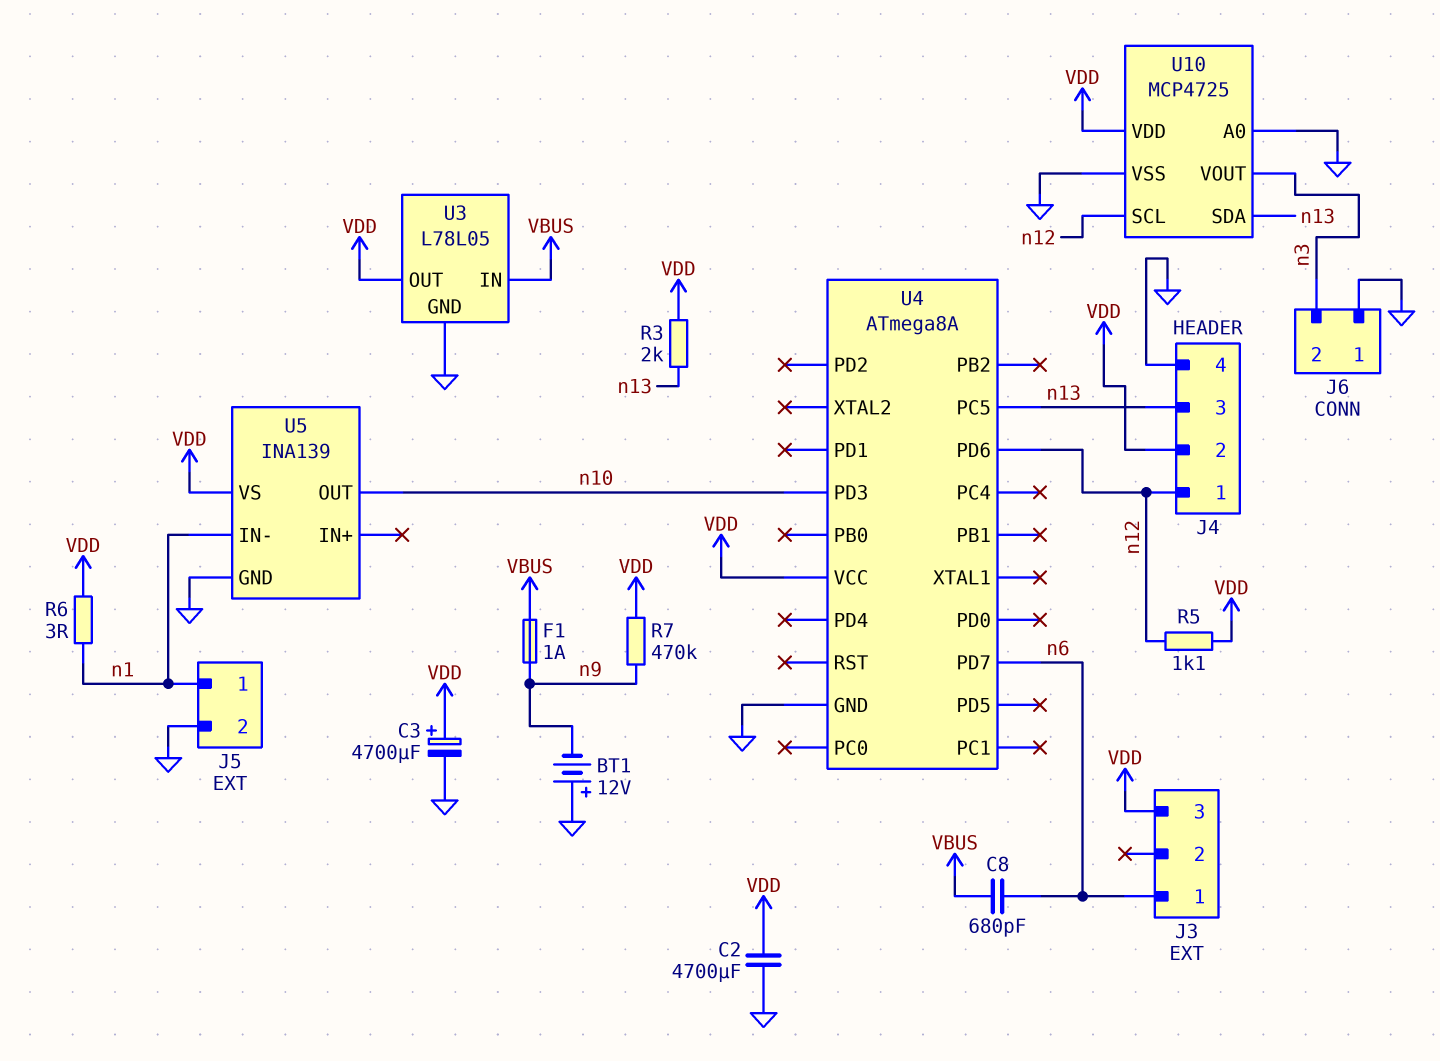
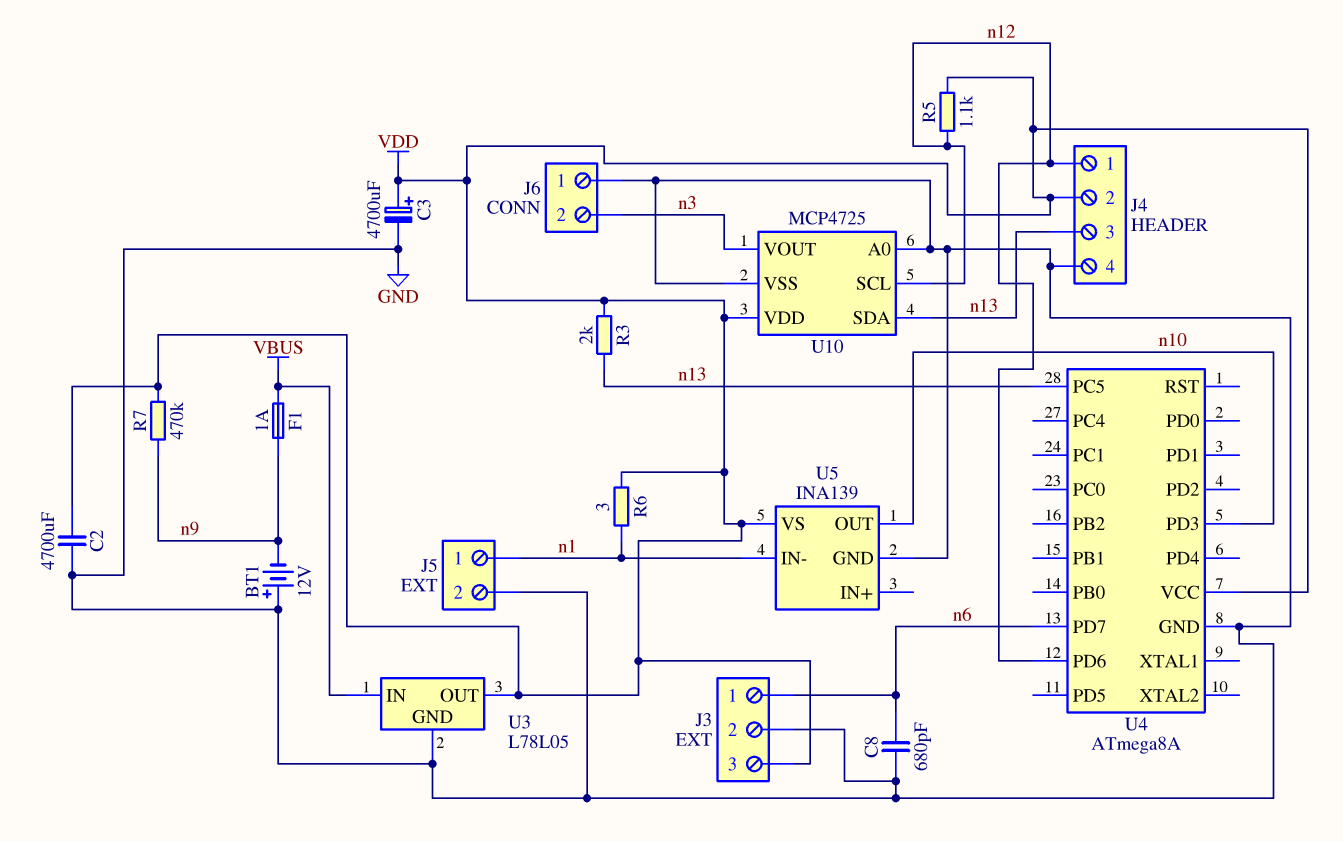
C8: 680pF (VBUS, n6) -> 680pF (GND, n6)
J3 pin 2: none -> GND

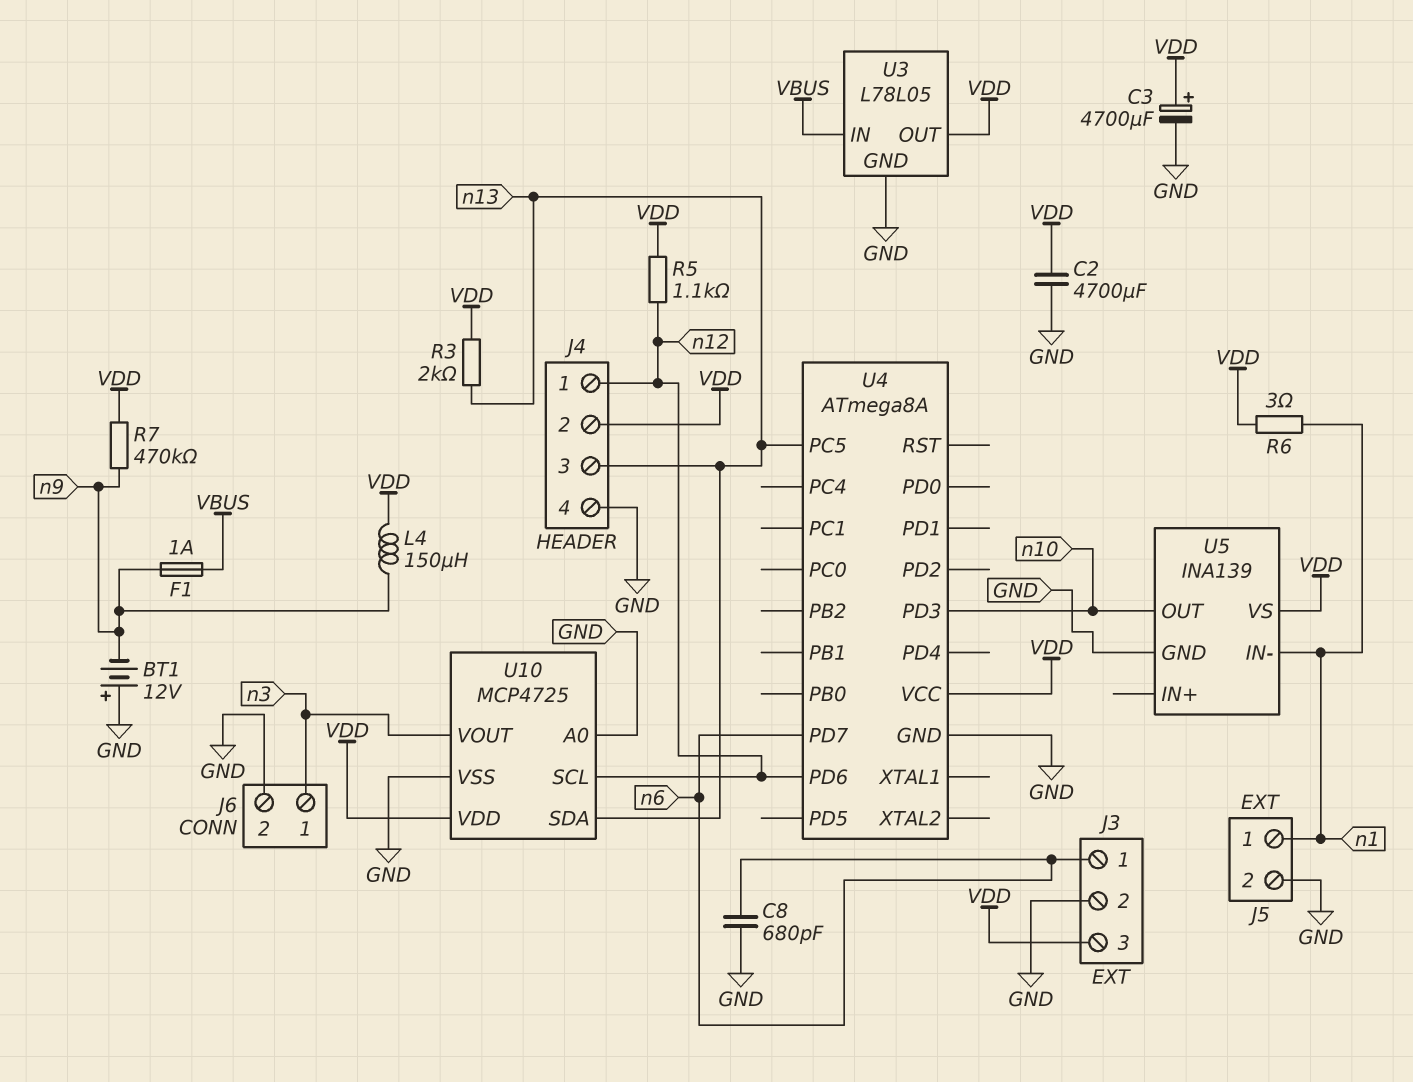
J6 pin 1: GND -> n3
J6 pin 2: n3 -> GND
L4: none -> 150uH (VDD, n9)

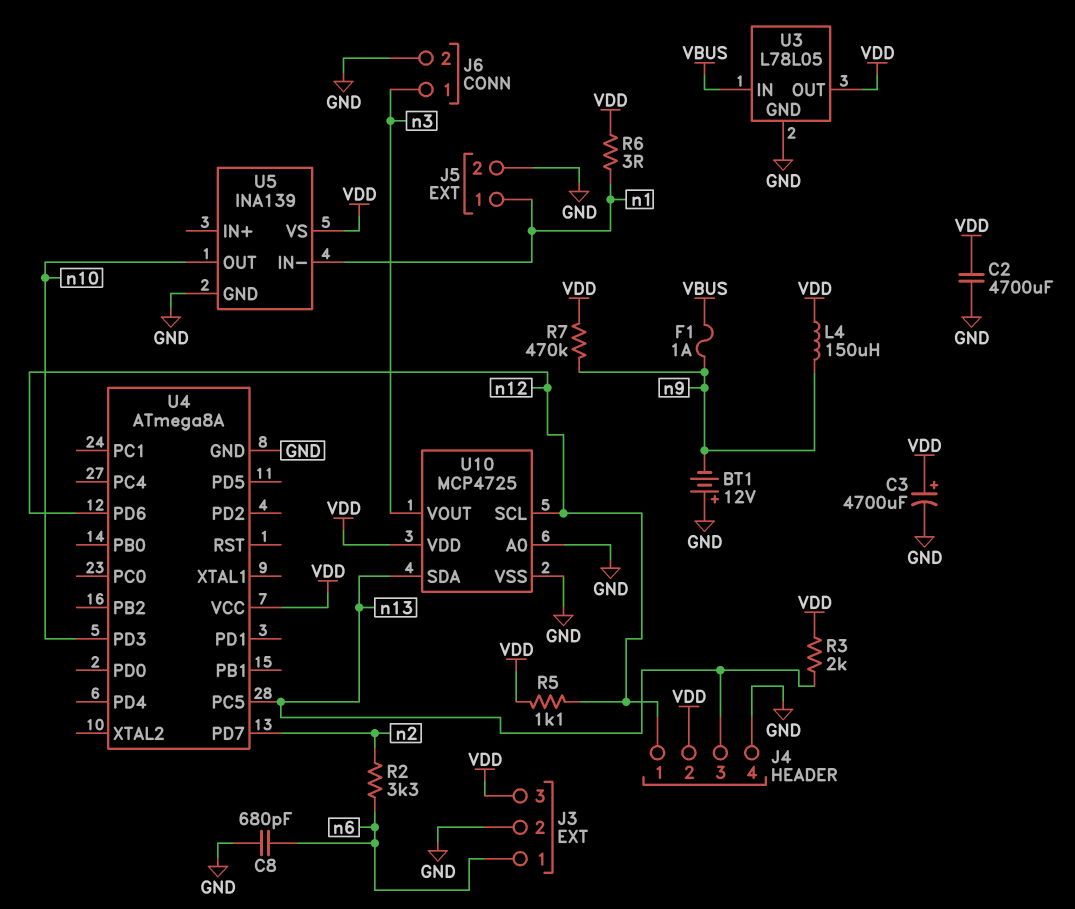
R2: none -> 3.3k (n2, n6)
U4 pin PD7: n6 -> n2

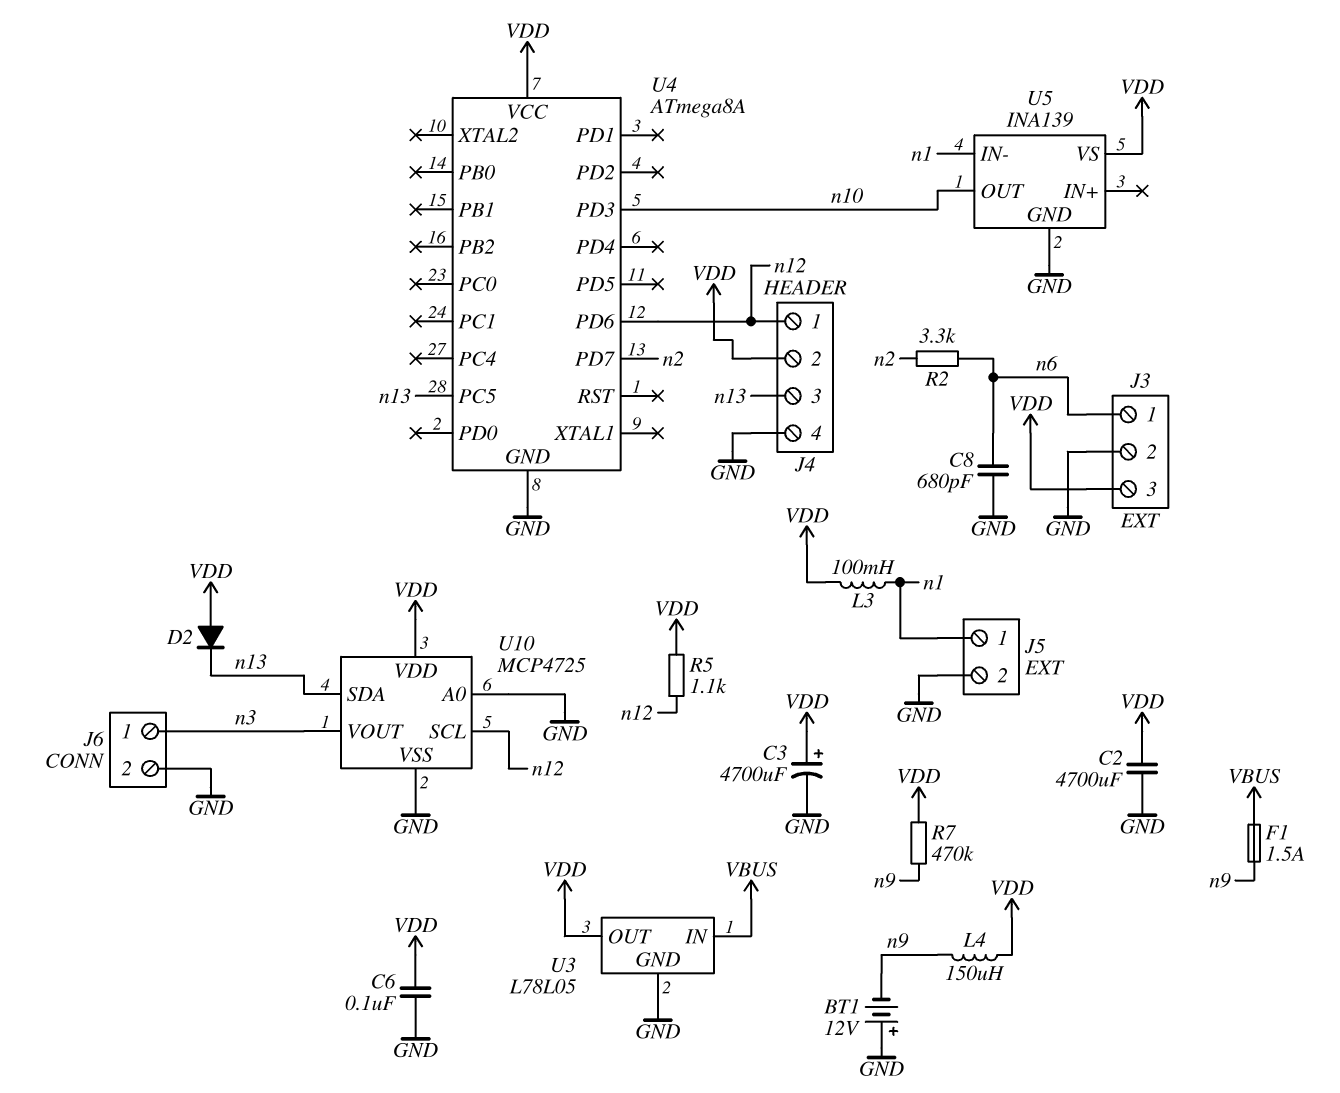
C6: none -> 100nF (GND, VDD)
D2: none -> diode (A VDD, K n13)
F1: 1A (VBUS, n9) -> 1.5A (VBUS, n9)
L3: none -> 100mH (VDD, n1)
R3: 2k (VDD, n13) -> none
R6: 3 (VDD, n1) -> none

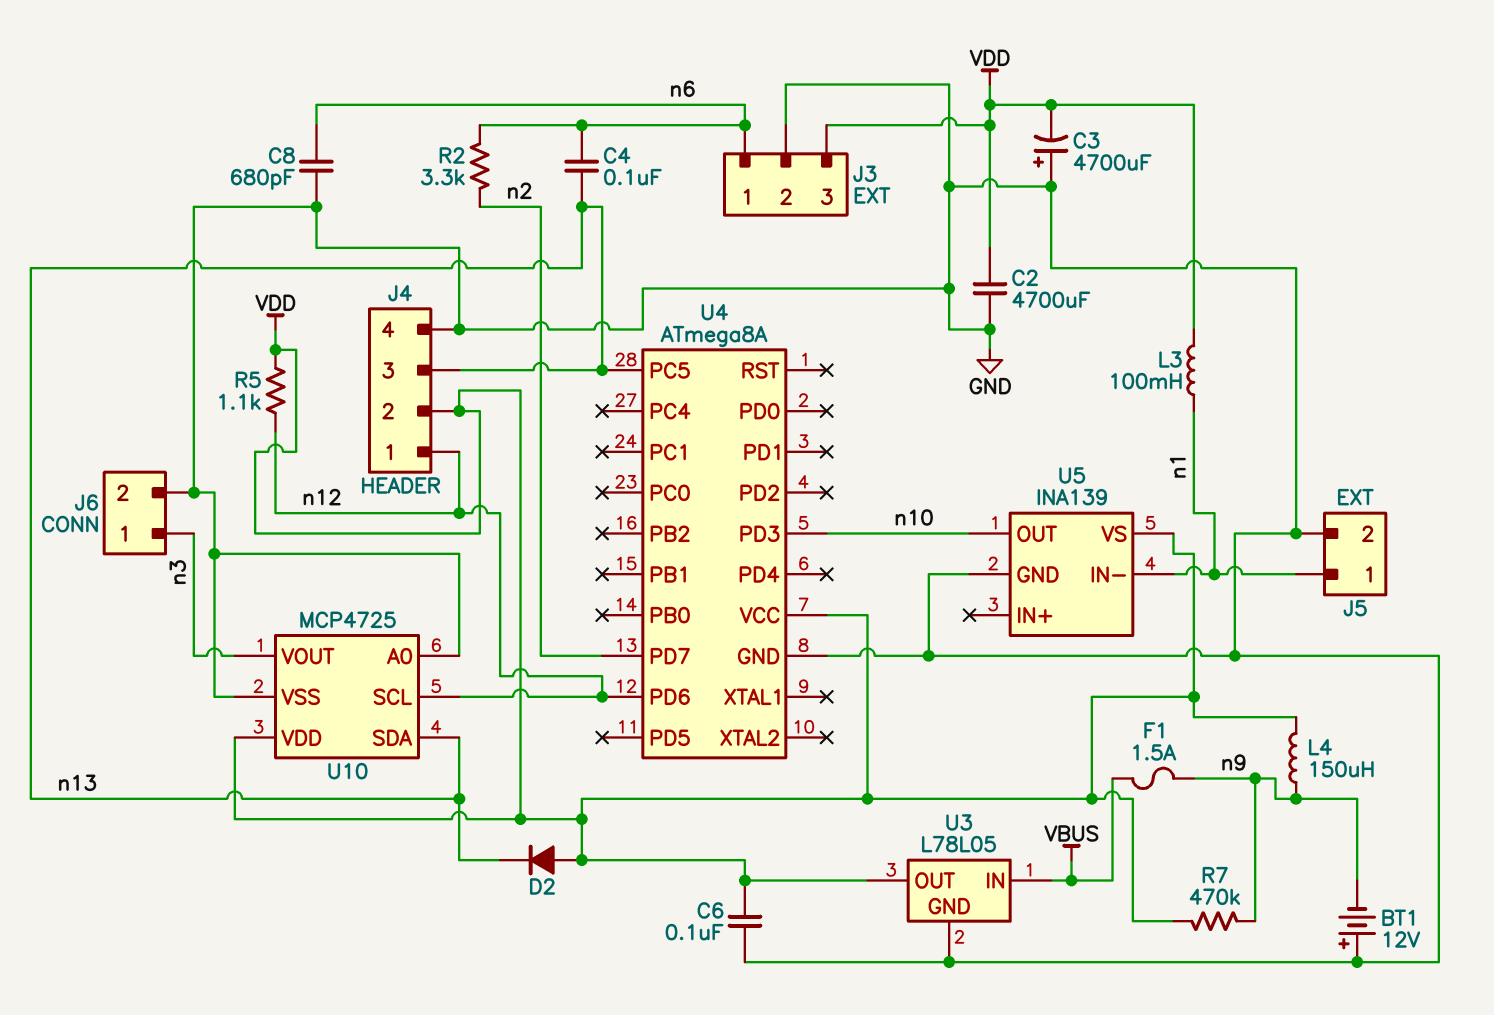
C3: 4700uF (plus VDD, minus GND) -> 4700uF (plus GND, minus VDD)
C4: none -> 100nF (n6, n13)

